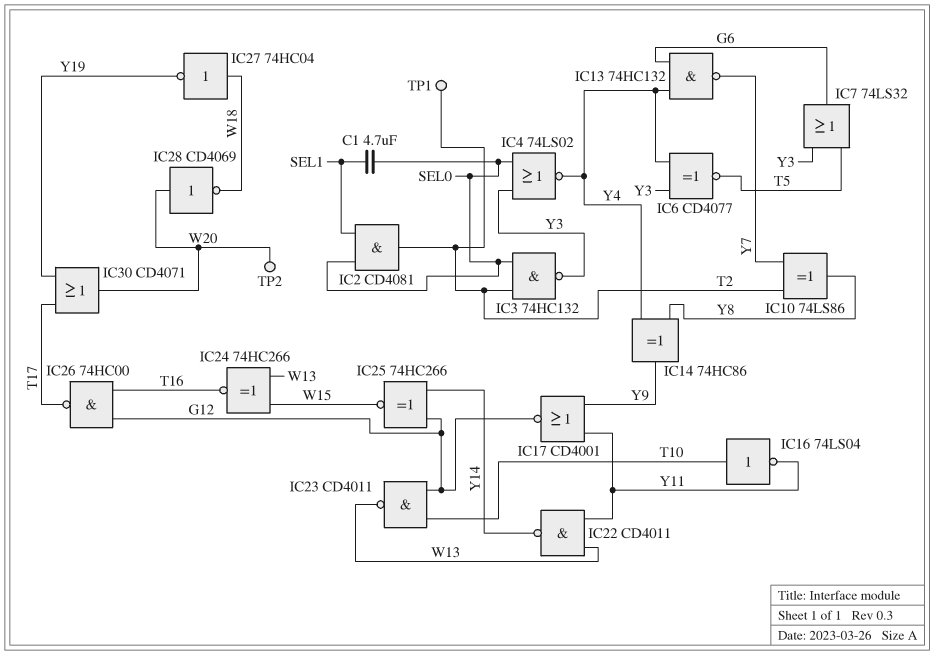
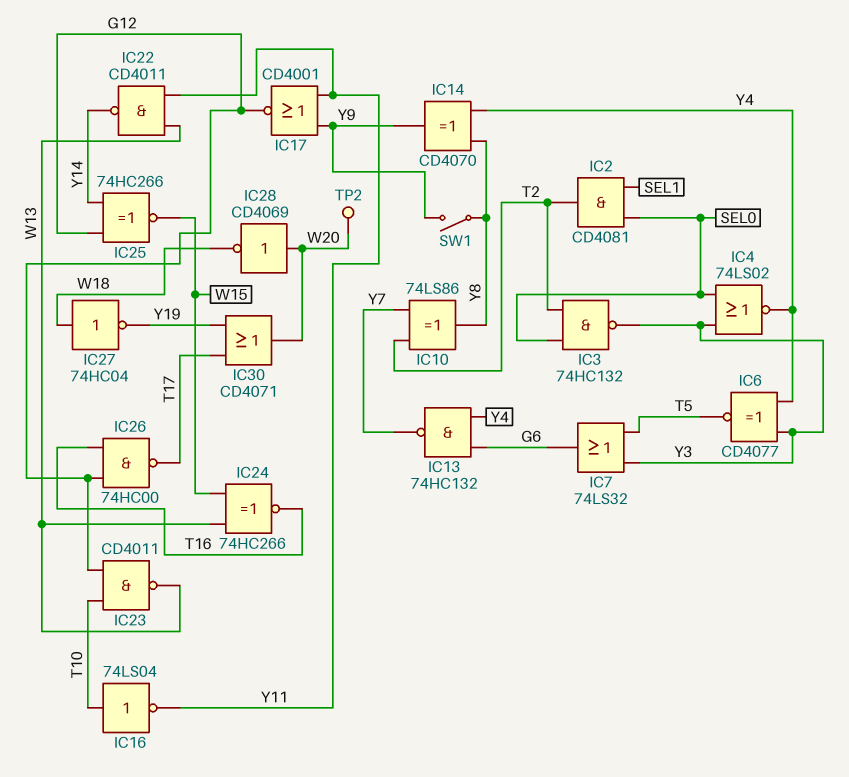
C1: 4.7uF (SEL0, SEL1) -> none
IC14: XOR 74HC86 (in Y4, in Y8, out Y9) -> XOR CD4070 (in Y4, in Y8, out Y9)
SW1: none -> switch (Y8, Y9)
TP1: test point (T2) -> none

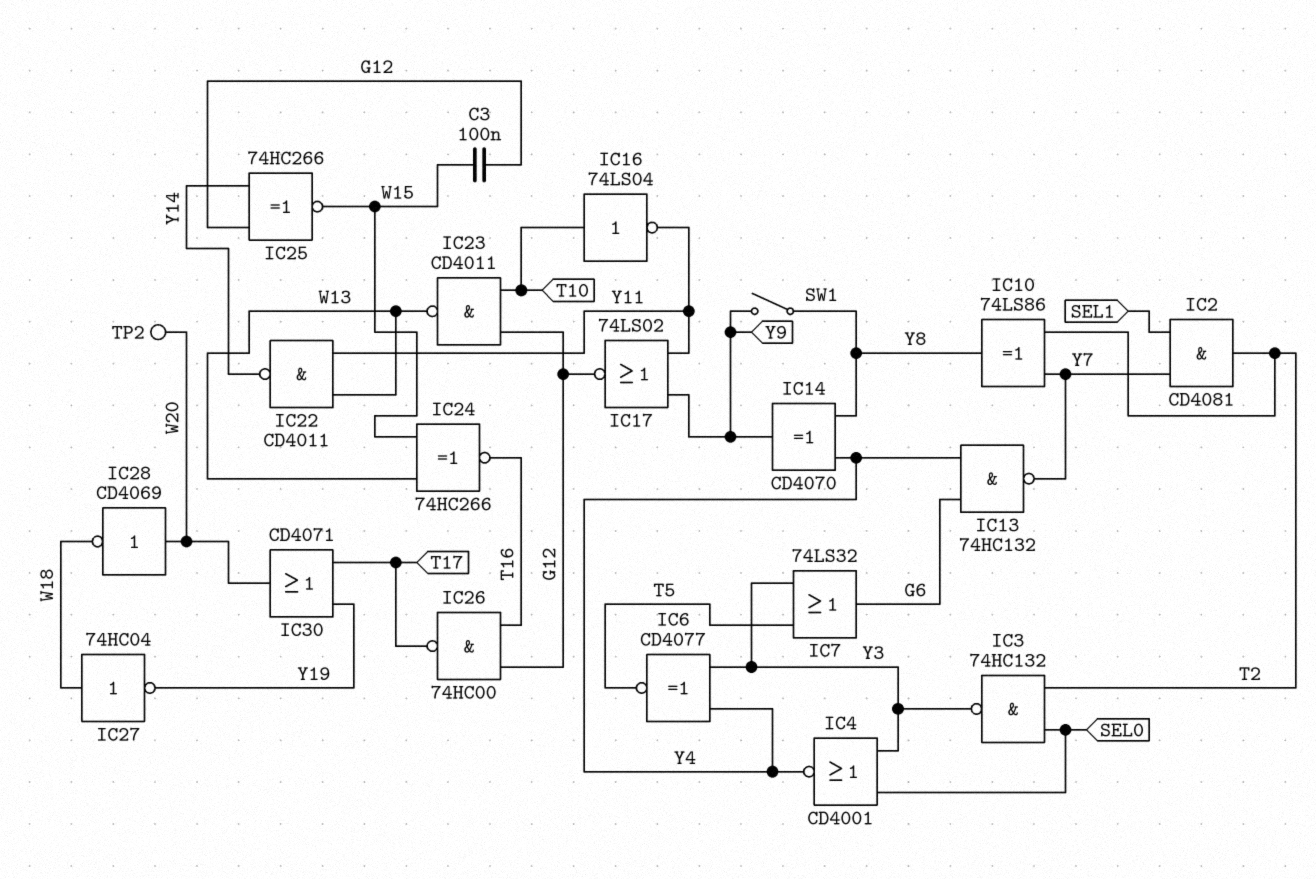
C3: none -> 100nF (G12, W15)
IC2: AND CD4081 (in SEL0, in SEL1, out T2) -> AND CD4081 (in SEL1, in Y7, out T2)
IC4: NOR 74LS02 (in SEL0, in Y3, out Y4) -> NOR CD4001 (in SEL0, in Y3, out Y4)
IC17: NOR CD4001 (in Y9, in Y11, out G12) -> NOR 74LS02 (in Y9, in Y11, out G12)

